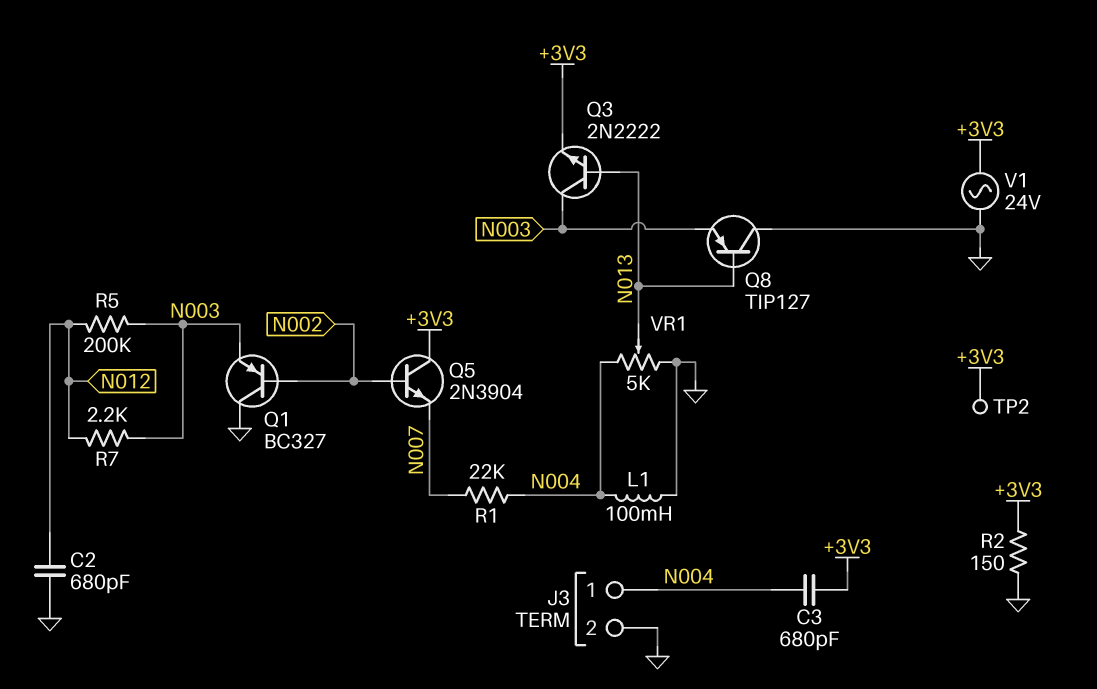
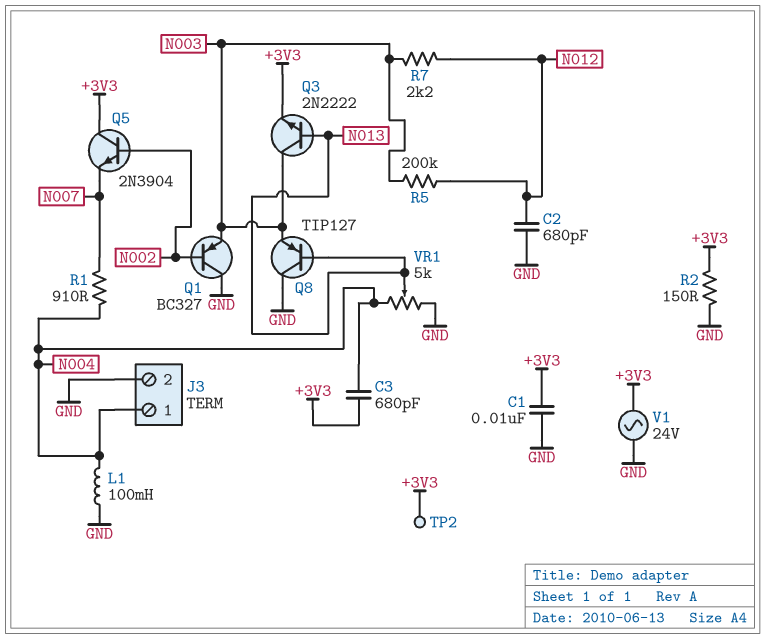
C1: none -> 10nF (+3V3, GND)
R1: 22k (N004, N007) -> 910 (N004, N007)

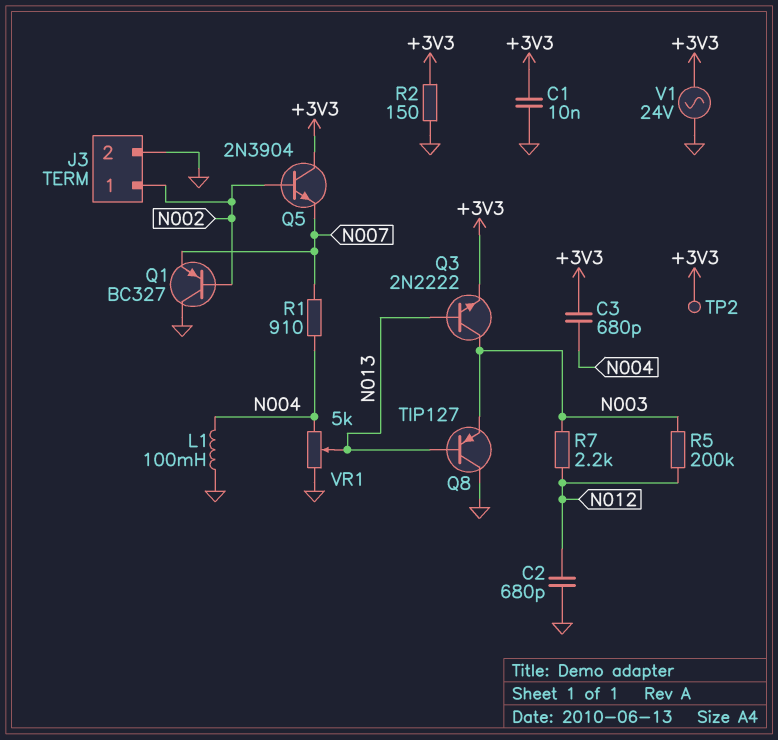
J3 pin 1: N004 -> N002
Q1: PNP BC327 (B N002, C GND, E N003) -> PNP BC327 (B N002, C GND, E N007)

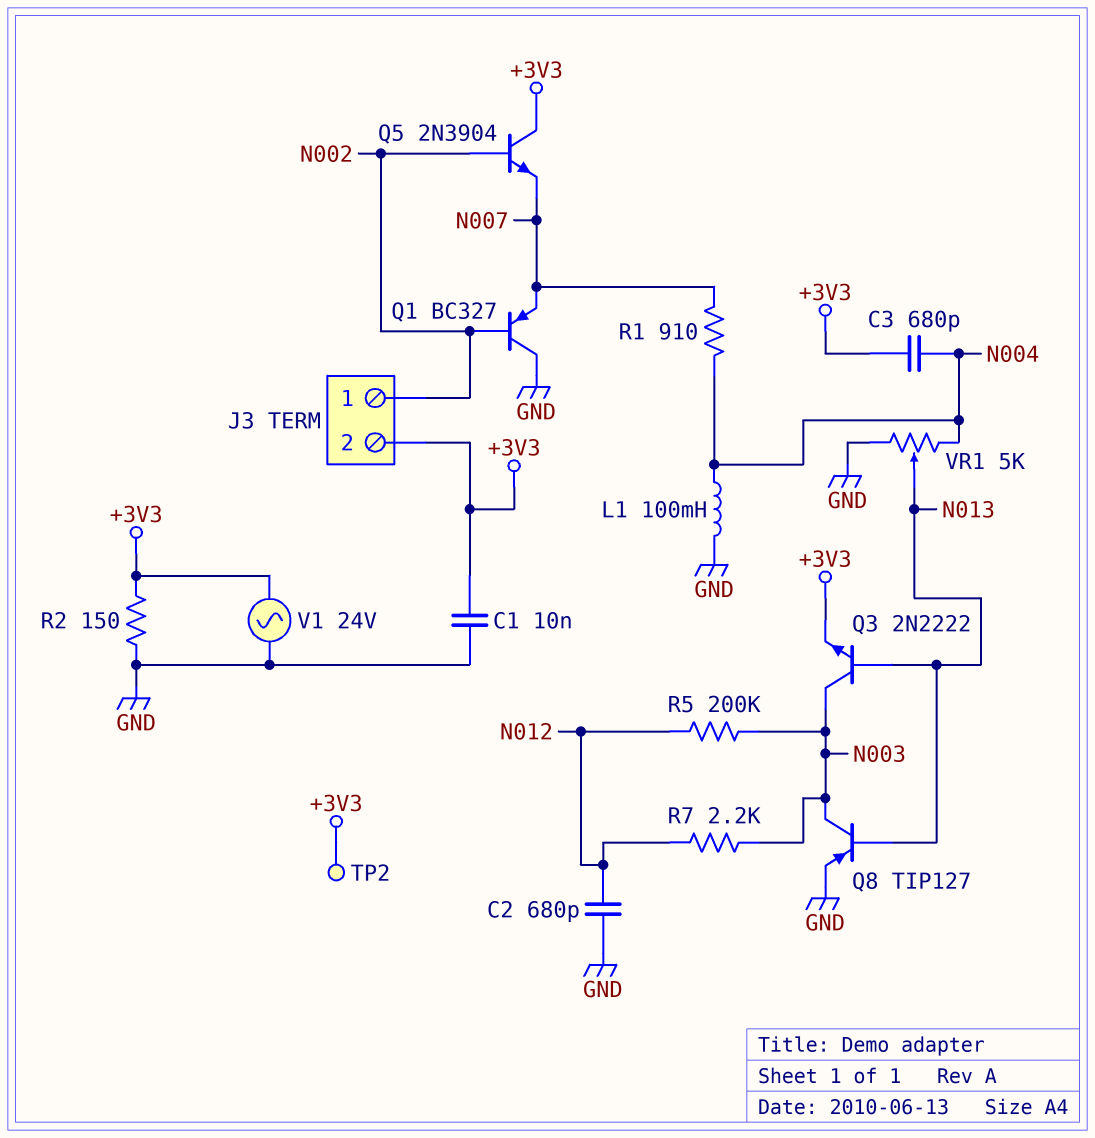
J3 pin 2: GND -> +3V3
Q8: PNP TIP127 (B N013, C GND, E N003) -> PNP TIP127 (B N013, C N003, E GND)

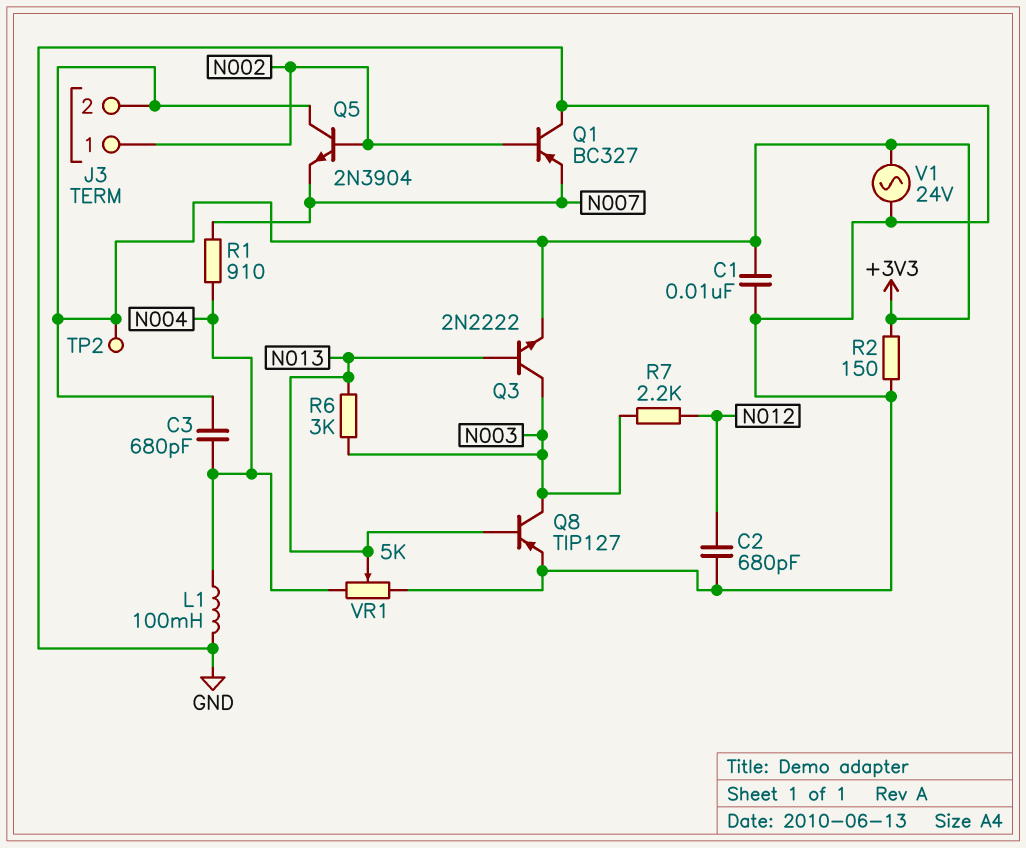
R5: 200k (N003, N012) -> none
R6: none -> 3k (N003, N013)

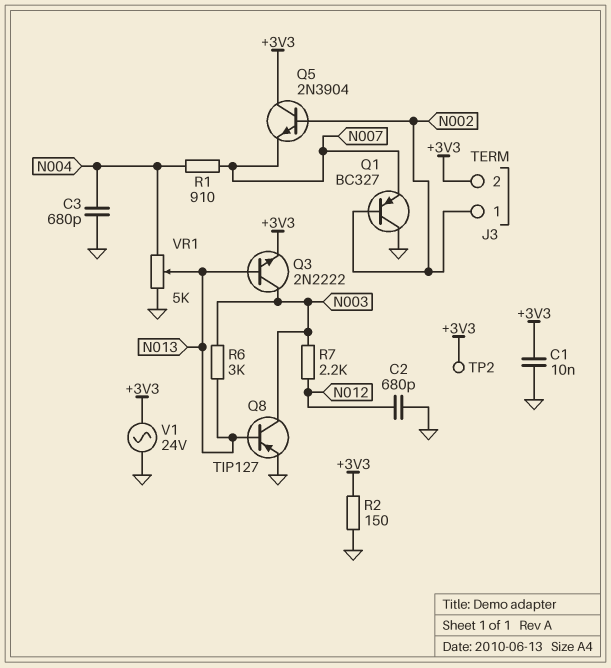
C3: 680pF (+3V3, N004) -> 680pF (GND, N004)
L1: 100mH (GND, N004) -> none

